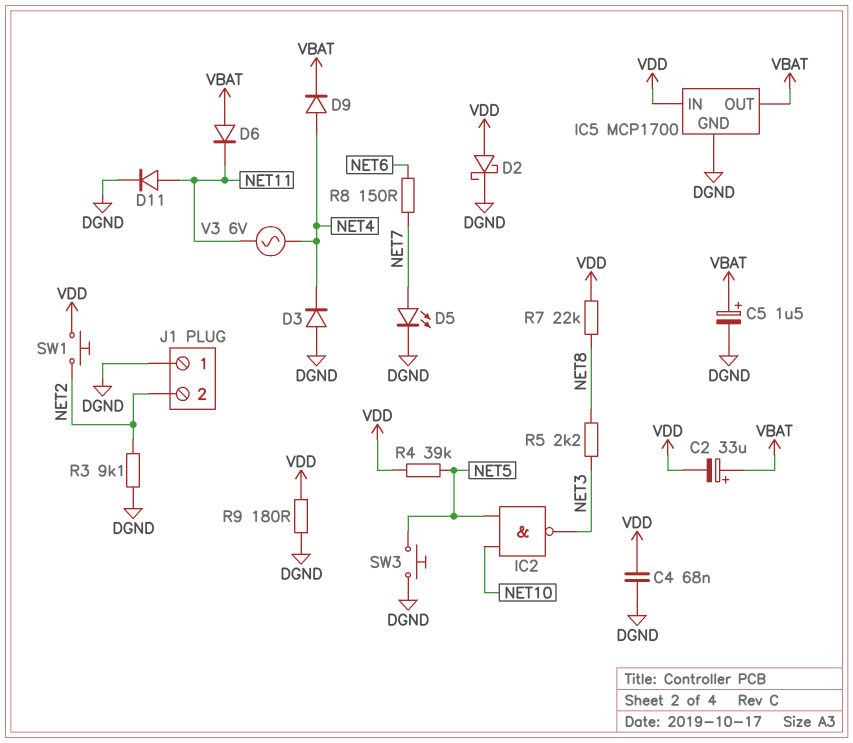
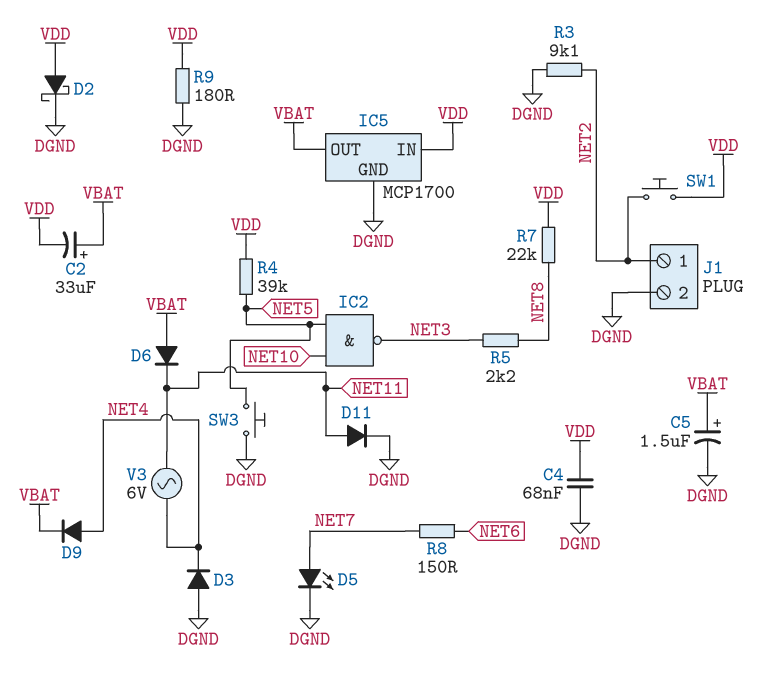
J1 pin 1: DGND -> NET2
J1 pin 2: NET2 -> DGND

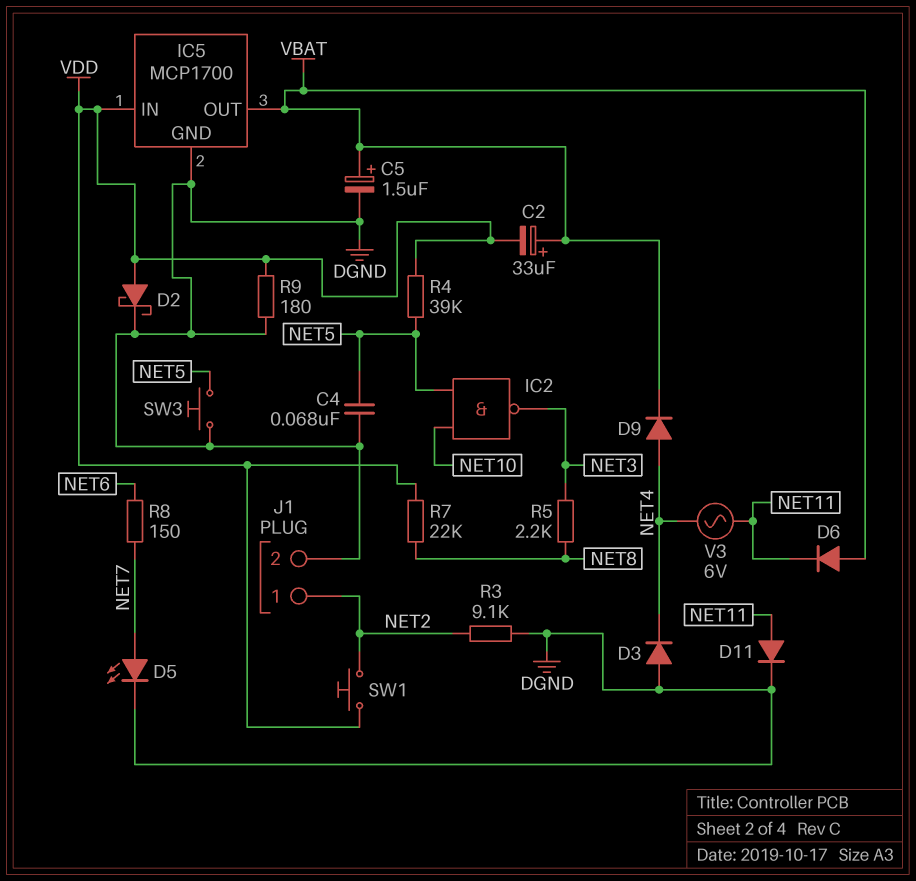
C4: 68nF (DGND, VDD) -> 68nF (DGND, NET5)

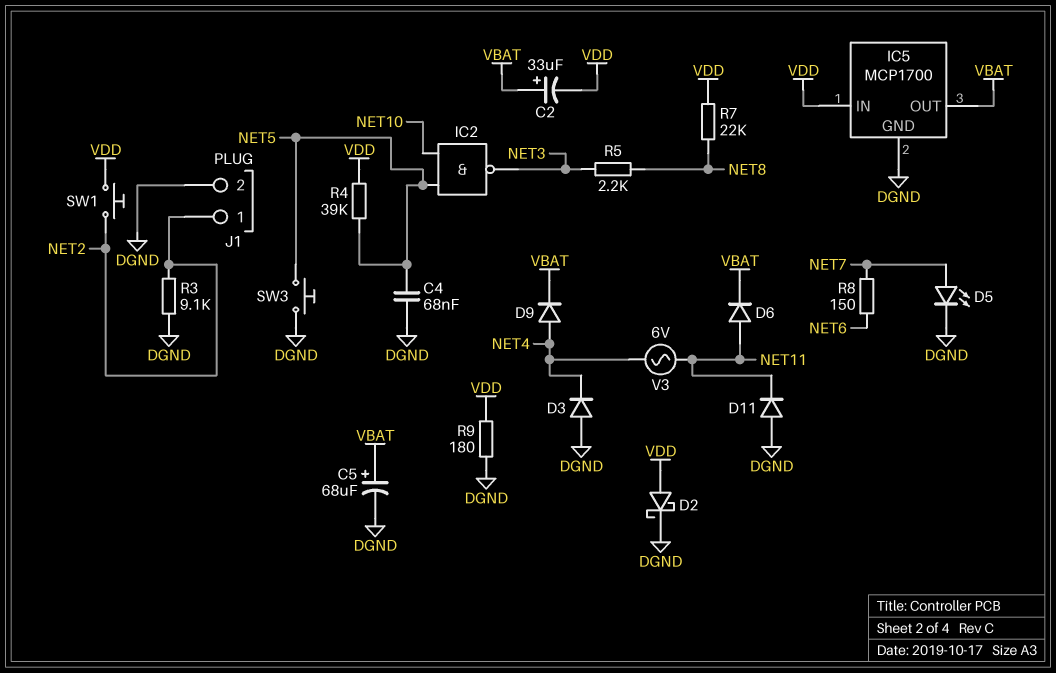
C5: 1.5uF (plus VBAT, minus DGND) -> 68uF (plus VBAT, minus DGND)
D6: diode (A VBAT, K NET11) -> diode (A NET11, K VBAT)
D11: diode (A NET11, K DGND) -> diode (A DGND, K NET11)

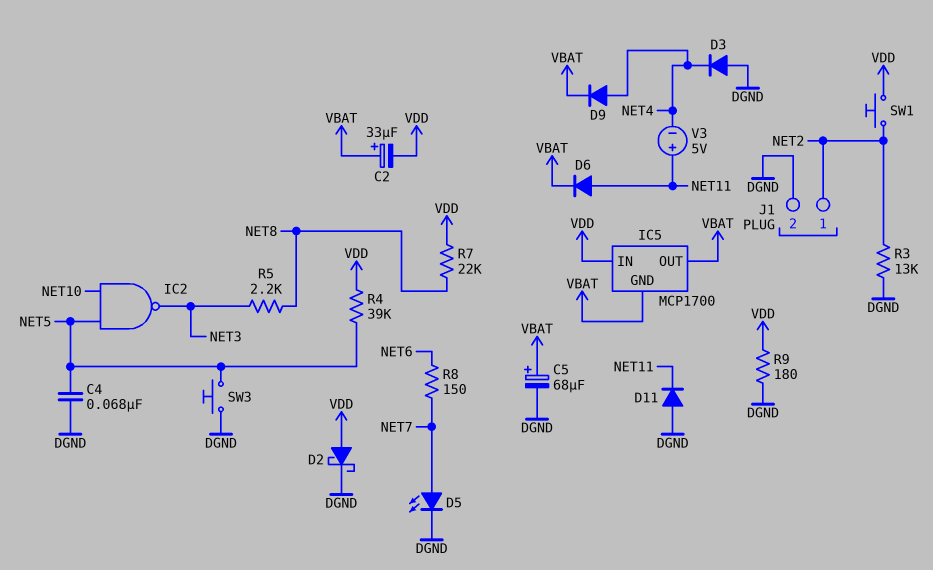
IC5 pin GND: DGND -> VBAT
R3: 9.1k (DGND, NET2) -> 13k (DGND, NET2)
V3: AC 6V (NET4, NET11) -> 5V (plus NET11, minus NET4)

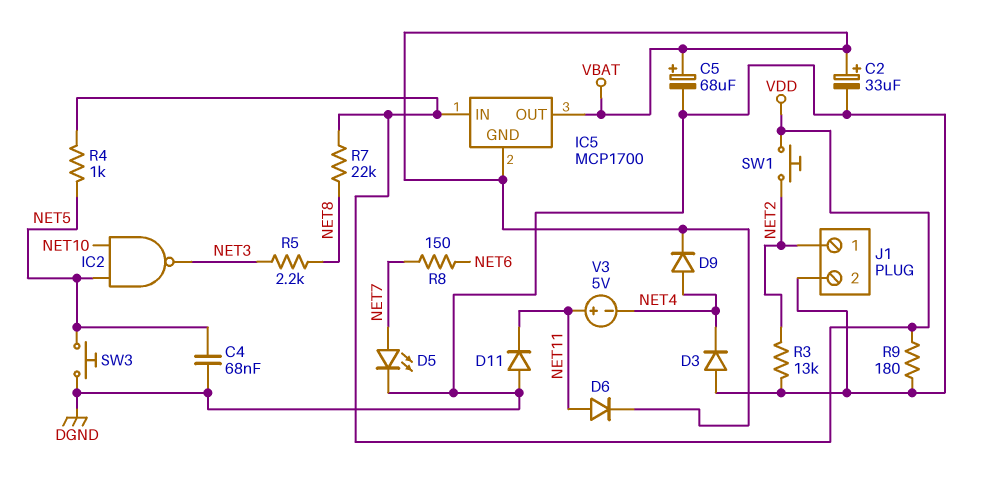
C2: 33uF (plus VBAT, minus VDD) -> 33uF (plus VBAT, minus DGND)
D2: schottky (A VDD, K DGND) -> none
R4: 39k (NET5, VDD) -> 1k (NET5, VDD)

